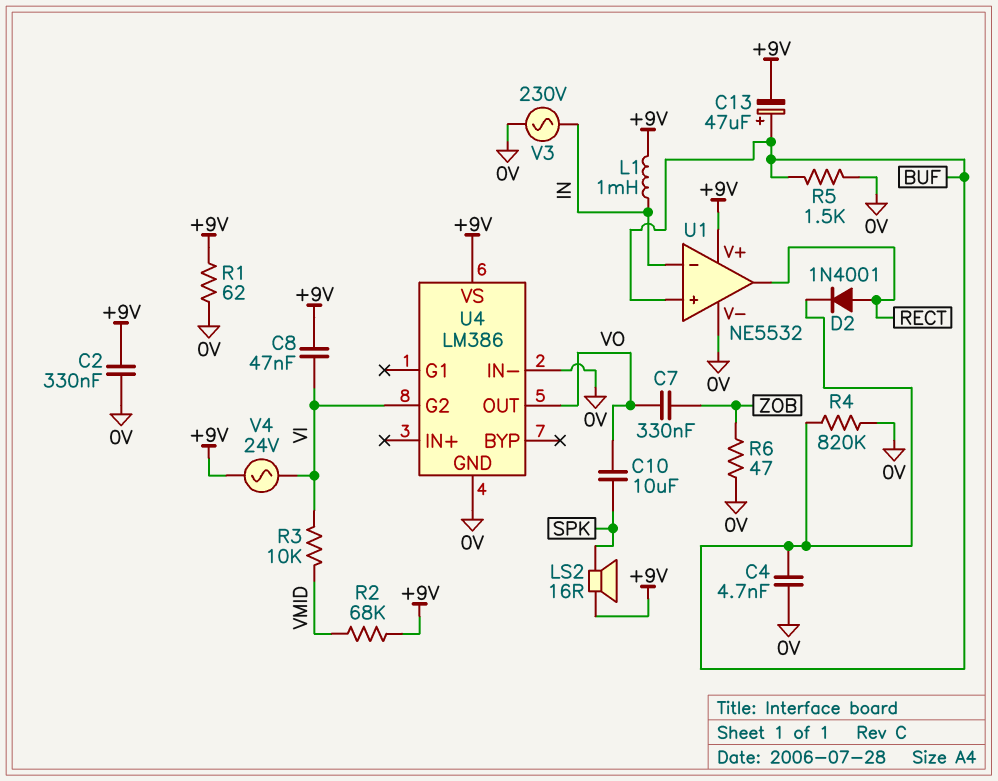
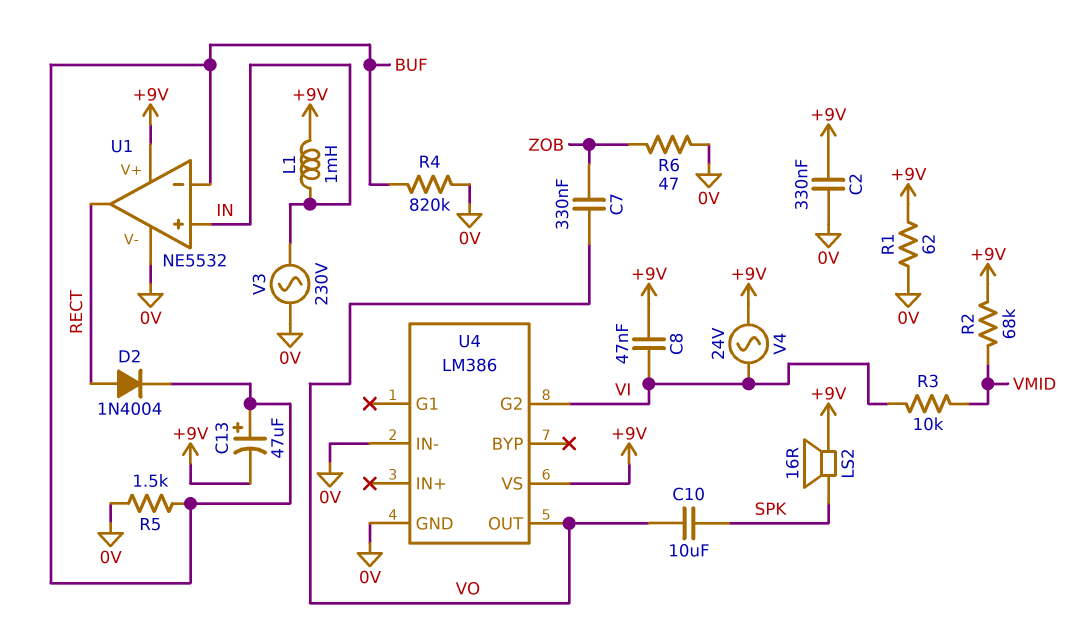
C4: 4.7nF (0V, BUF) -> none
D2: diode 1N4001 (A RECT, K BUF) -> diode 1N4004 (A RECT, K BUF)
U1 pin in+: BUF -> IN
U1 pin in-: IN -> BUF

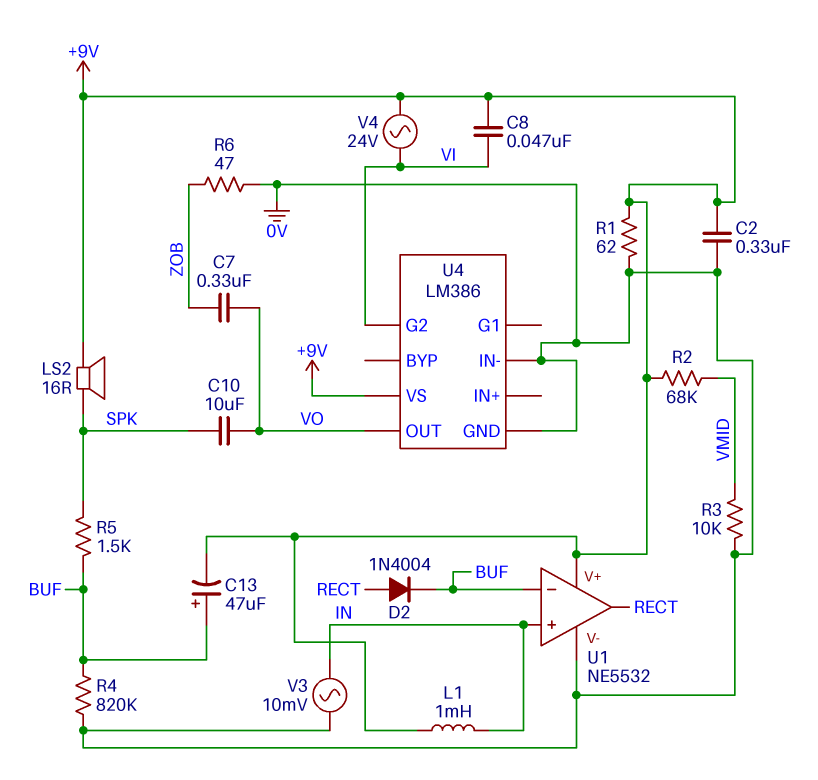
R3: 10k (VI, VMID) -> 10k (0V, VMID)
R5: 1.5k (0V, BUF) -> 1.5k (BUF, SPK)
V3: AC 230V (0V, IN) -> AC 10mV (0V, IN)

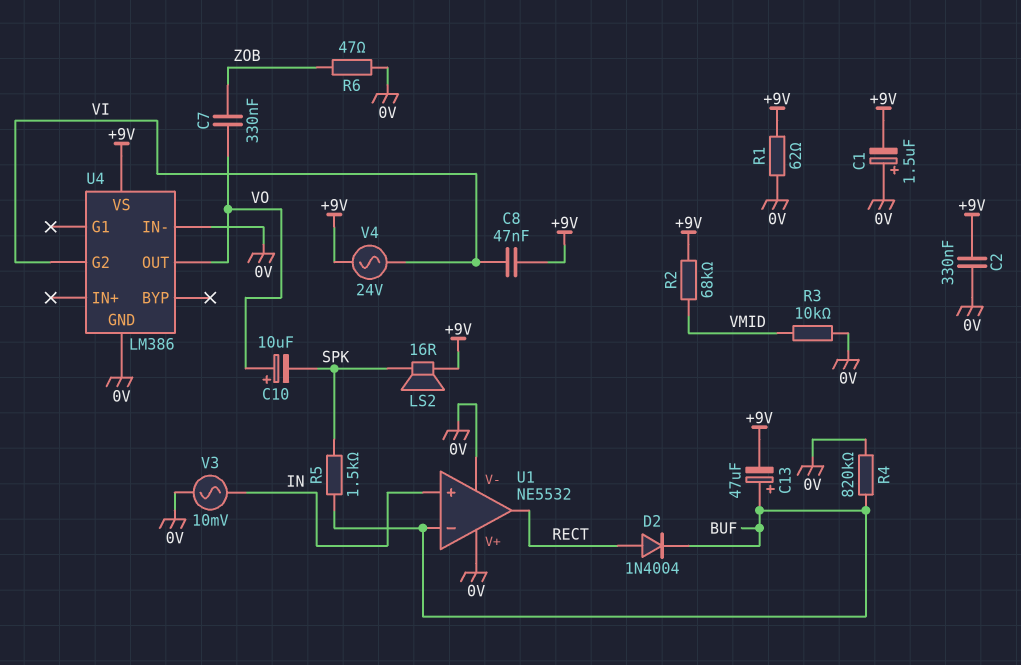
C1: none -> 1.5uF (plus 0V, minus +9V)
C10: 10uF (SPK, VO) -> 10uF (plus VO, minus SPK)
L1: 1mH (+9V, IN) -> none
U1 pin V+: +9V -> 0V

